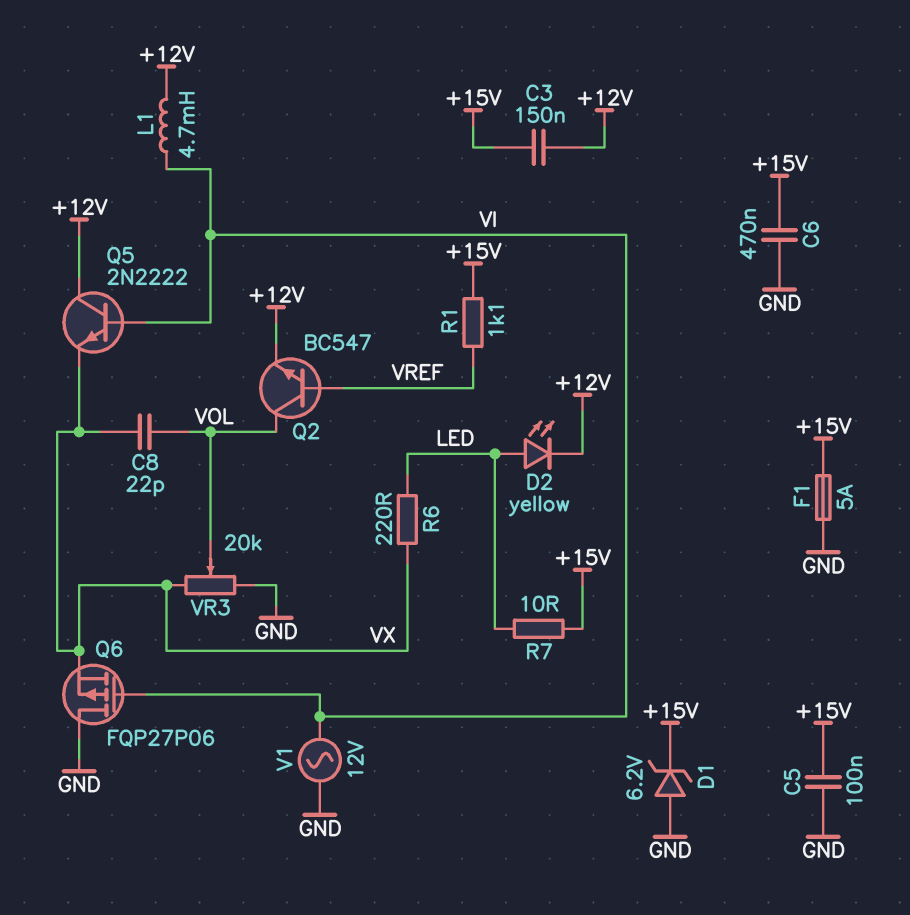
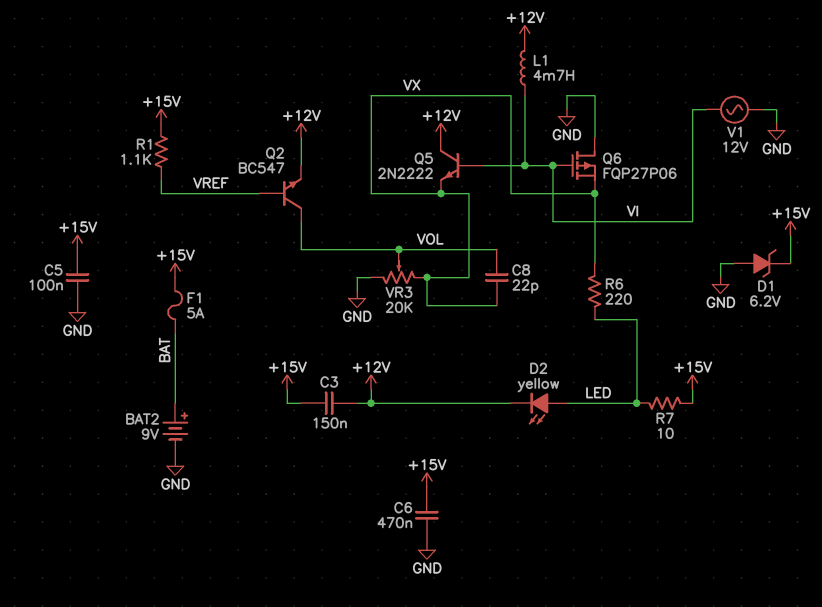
BAT2: none -> 9V (plus BAT, minus GND)
F1: 5A (+15V, GND) -> 5A (+15V, BAT)

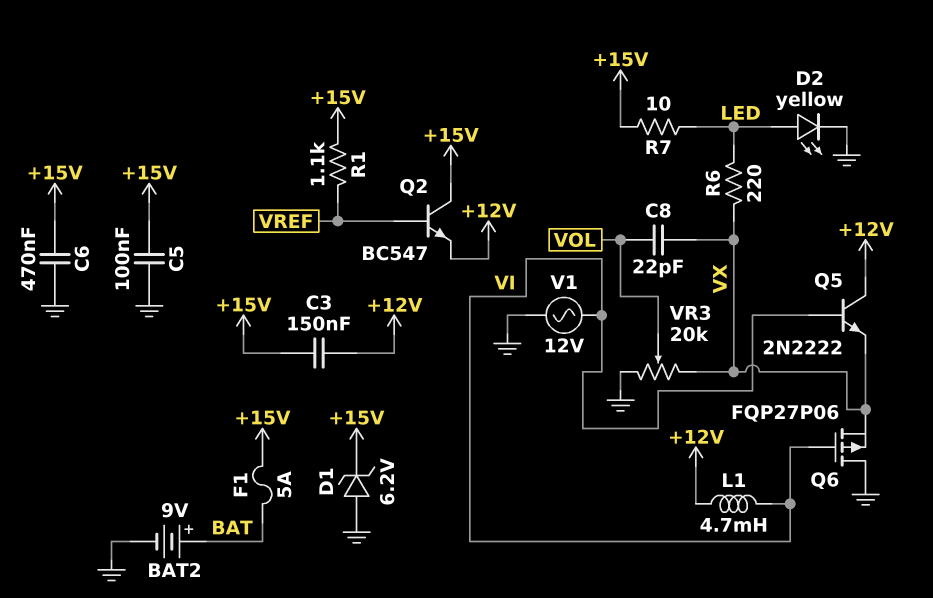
D2: LED yellow (A LED, K +12V) -> LED yellow (A LED, K GND)
Q2: NPN BC547 (B VREF, C VOL, E +12V) -> NPN BC547 (B VREF, C +15V, E +12V)

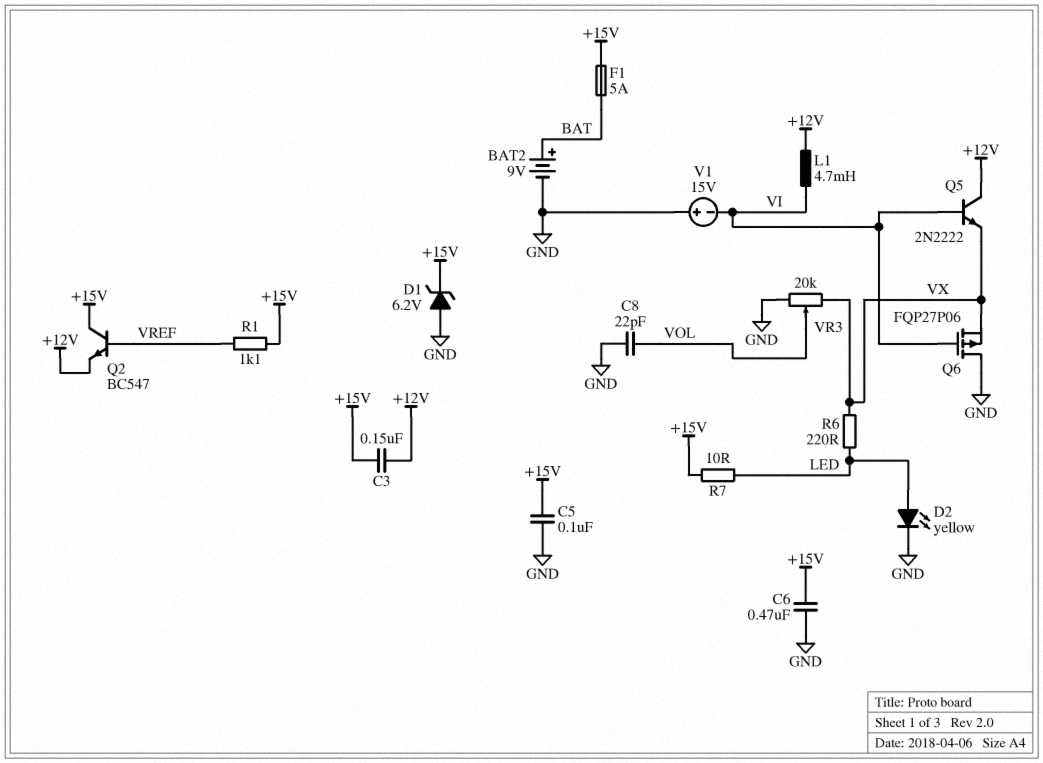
C8: 22pF (VOL, VX) -> 22pF (GND, VOL)
V1: AC 12V (GND, VI) -> 15V (plus GND, minus VI)

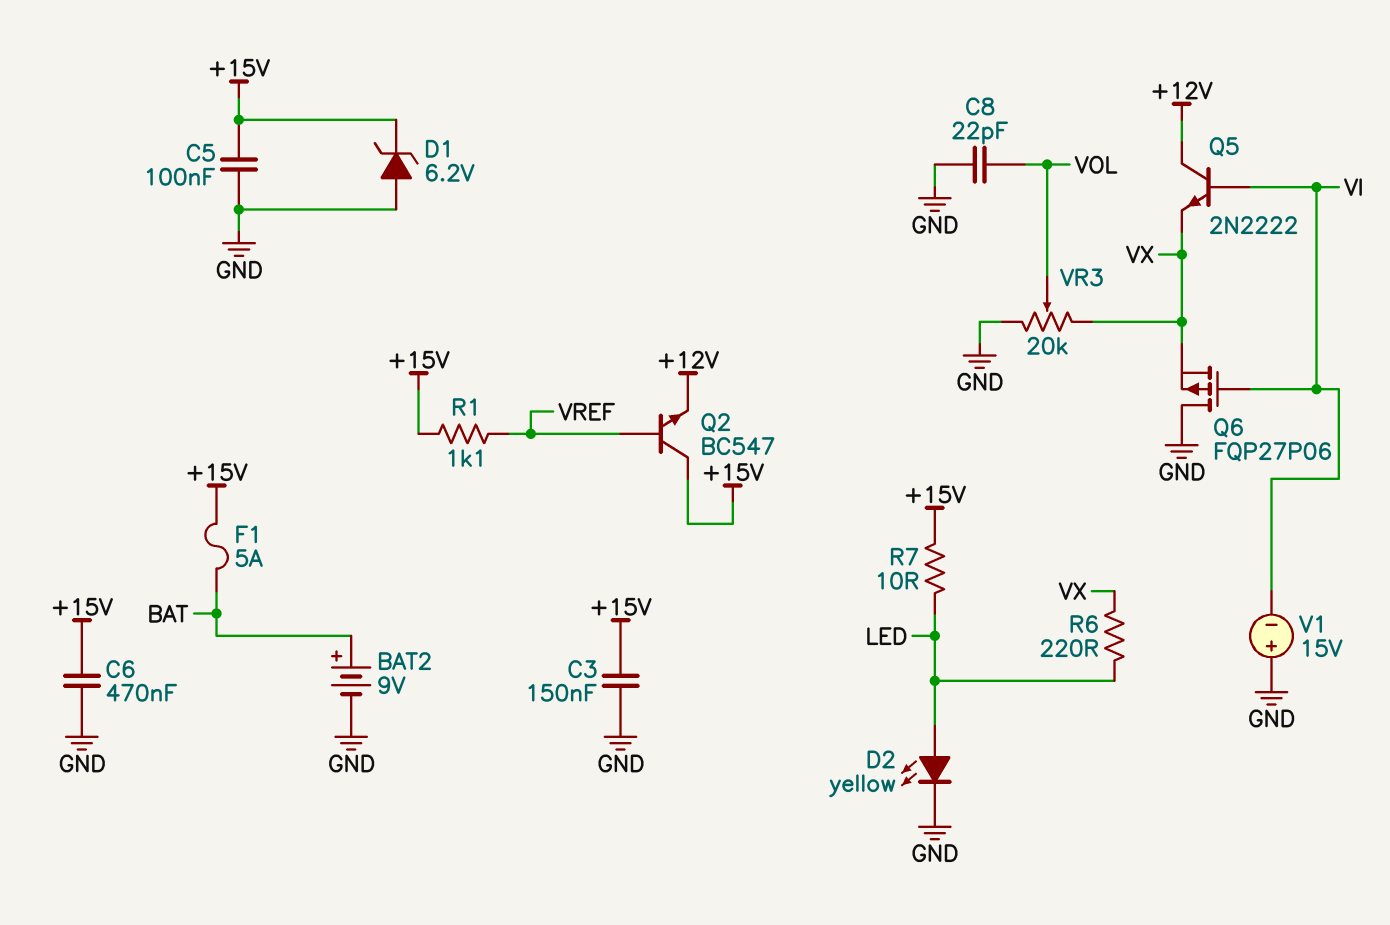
C3: 150nF (+12V, +15V) -> 150nF (+15V, GND)
L1: 4.7mH (+12V, VI) -> none

